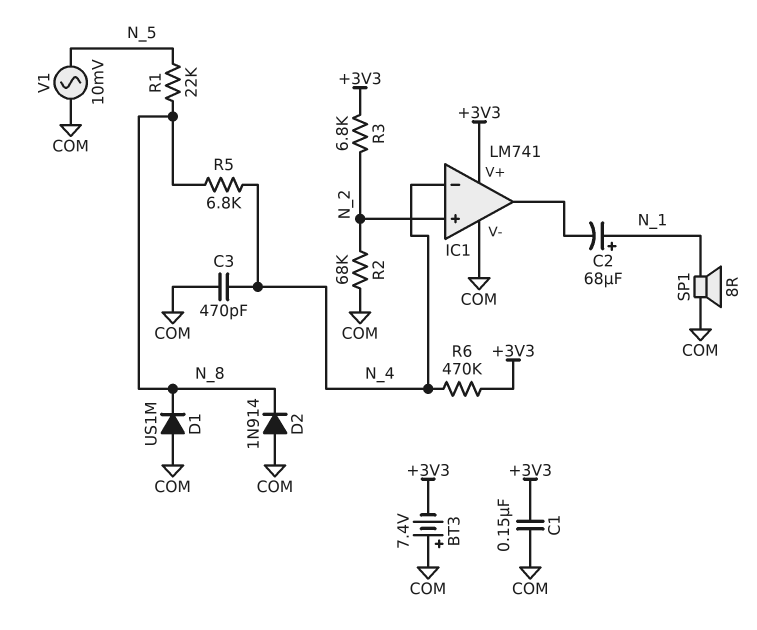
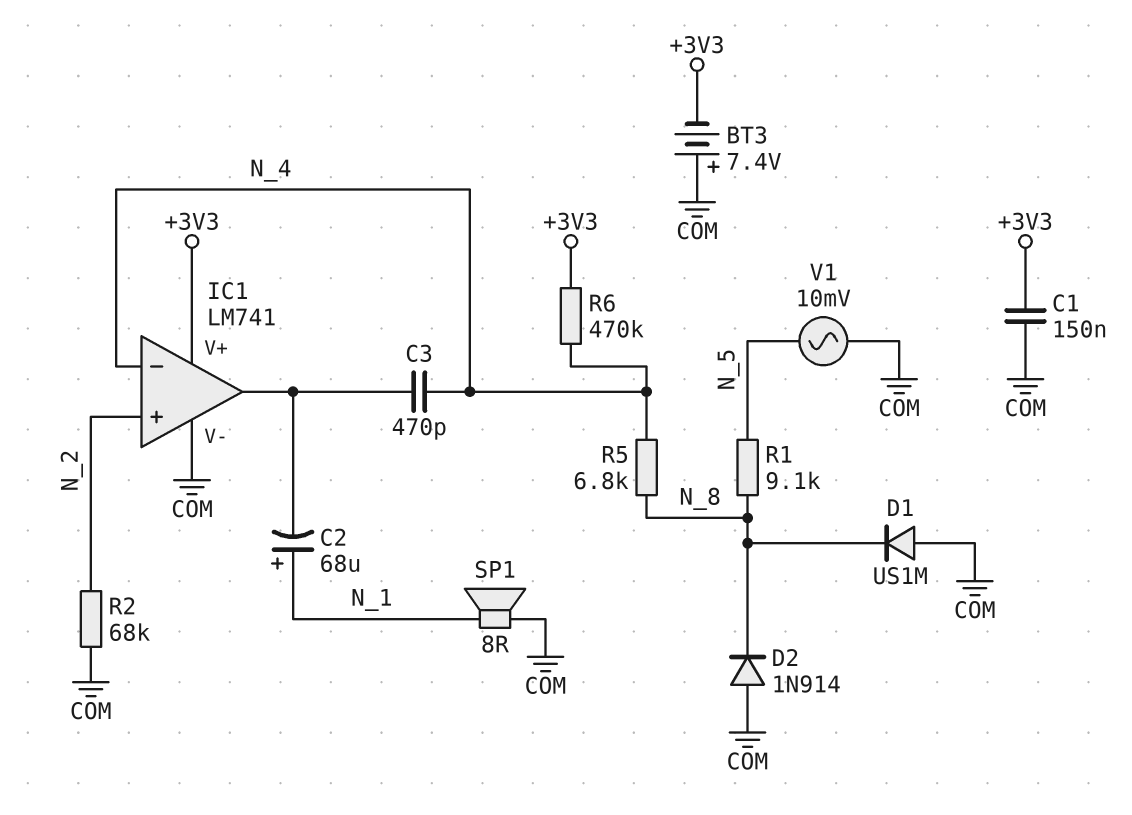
C3: 470pF (COM, N_4) -> 470pF (IC1/out, N_4)
R1: 22k (N_5, N_8) -> 9.1k (N_5, N_8)
R3: 6.8k (+3V3, N_2) -> none

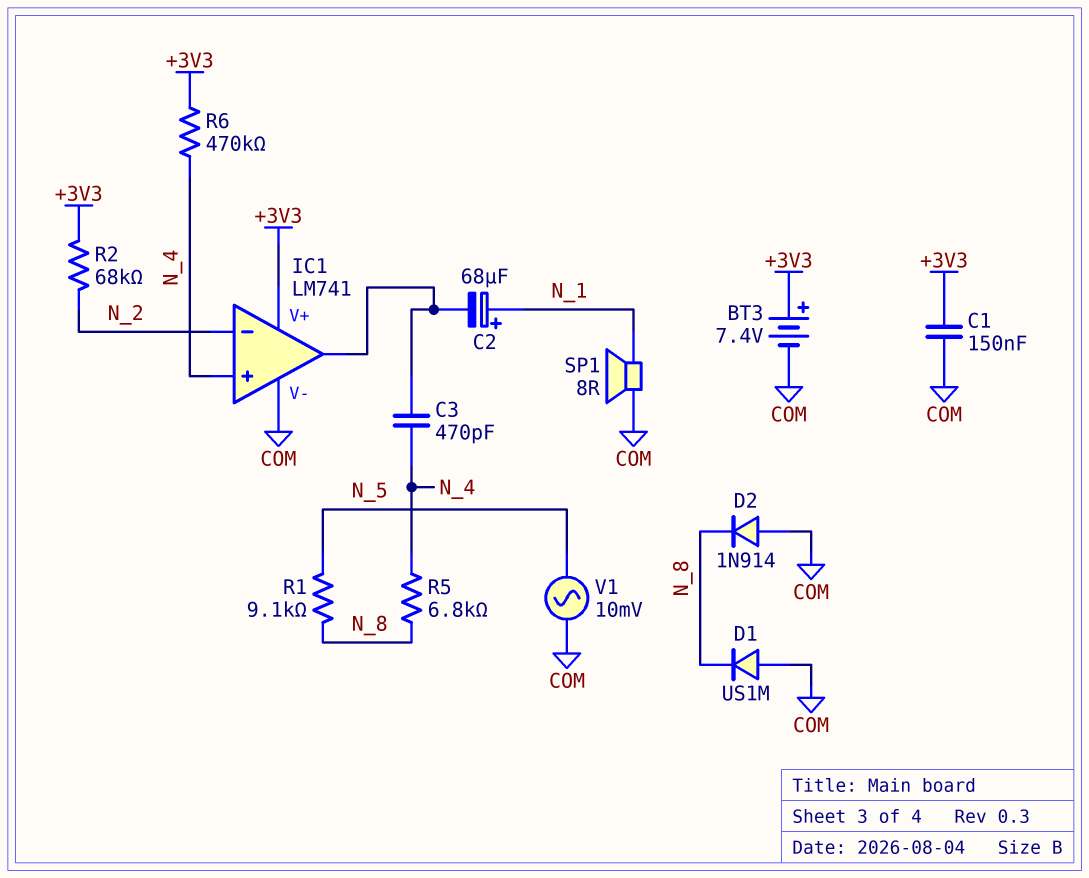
BT3: 7.4V (plus COM, minus +3V3) -> 7.4V (plus +3V3, minus COM)
IC1 pin in+: N_2 -> N_4
IC1 pin in-: N_4 -> N_2
R2: 68k (COM, N_2) -> 68k (+3V3, N_2)

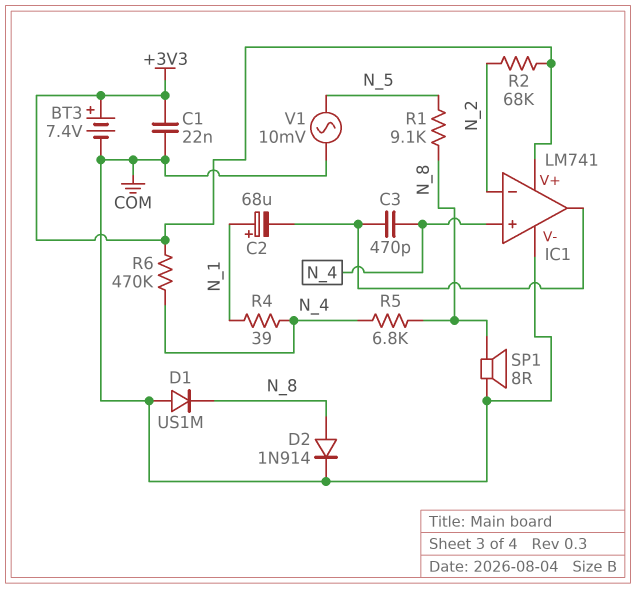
C1: 150nF (+3V3, COM) -> 22nF (+3V3, COM)
D2: diode 1N914 (A COM, K N_8) -> diode 1N914 (A N_8, K COM)
R4: none -> 39 (N_1, N_4)
SP1: speaker 8R (COM, N_1) -> speaker 8R (COM, N_8)

